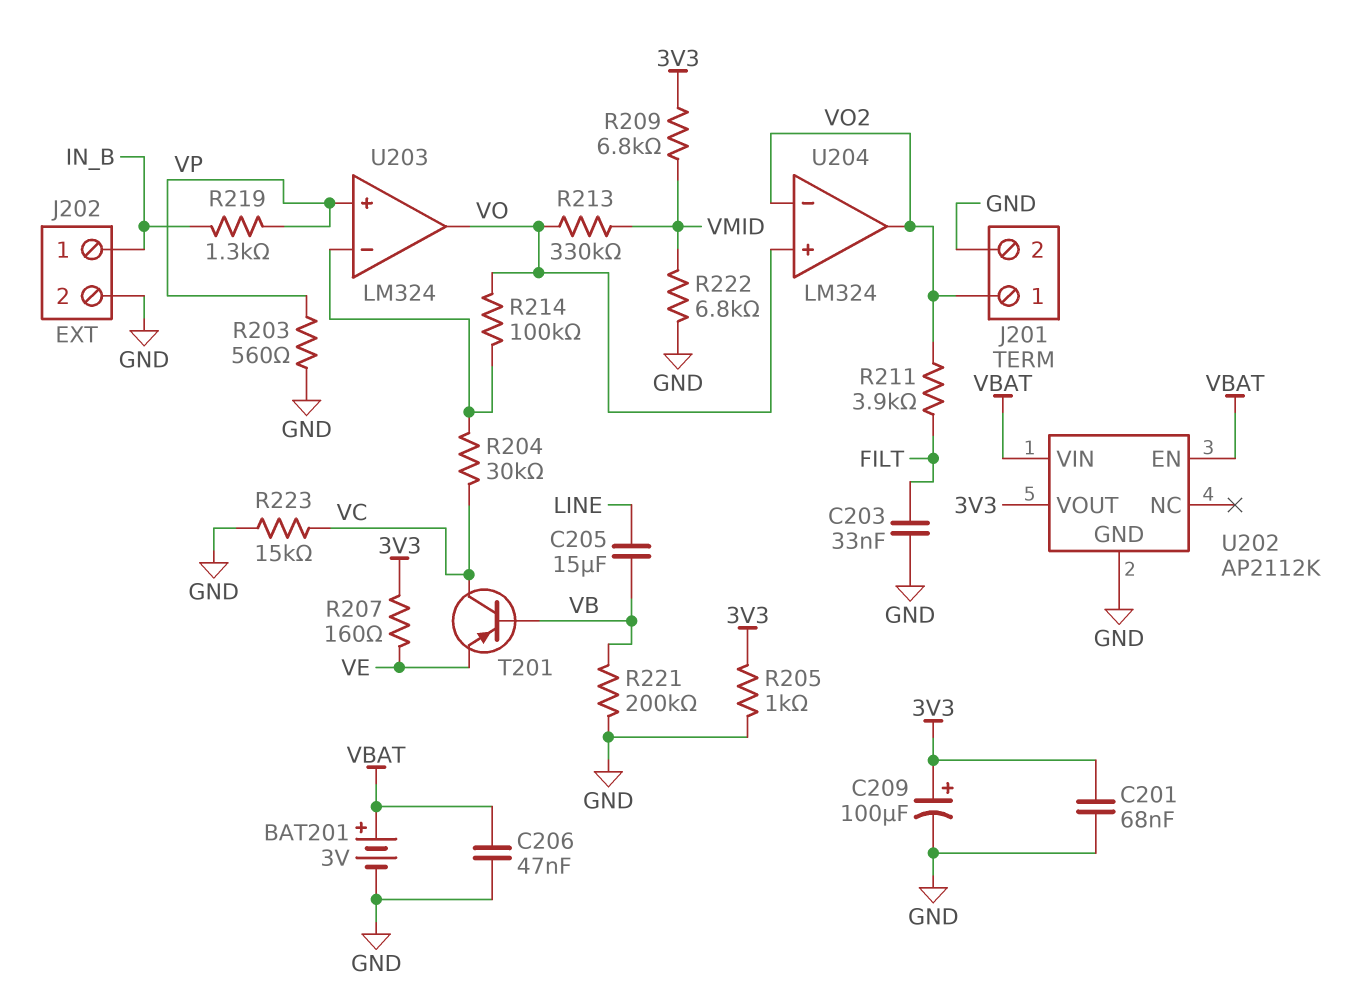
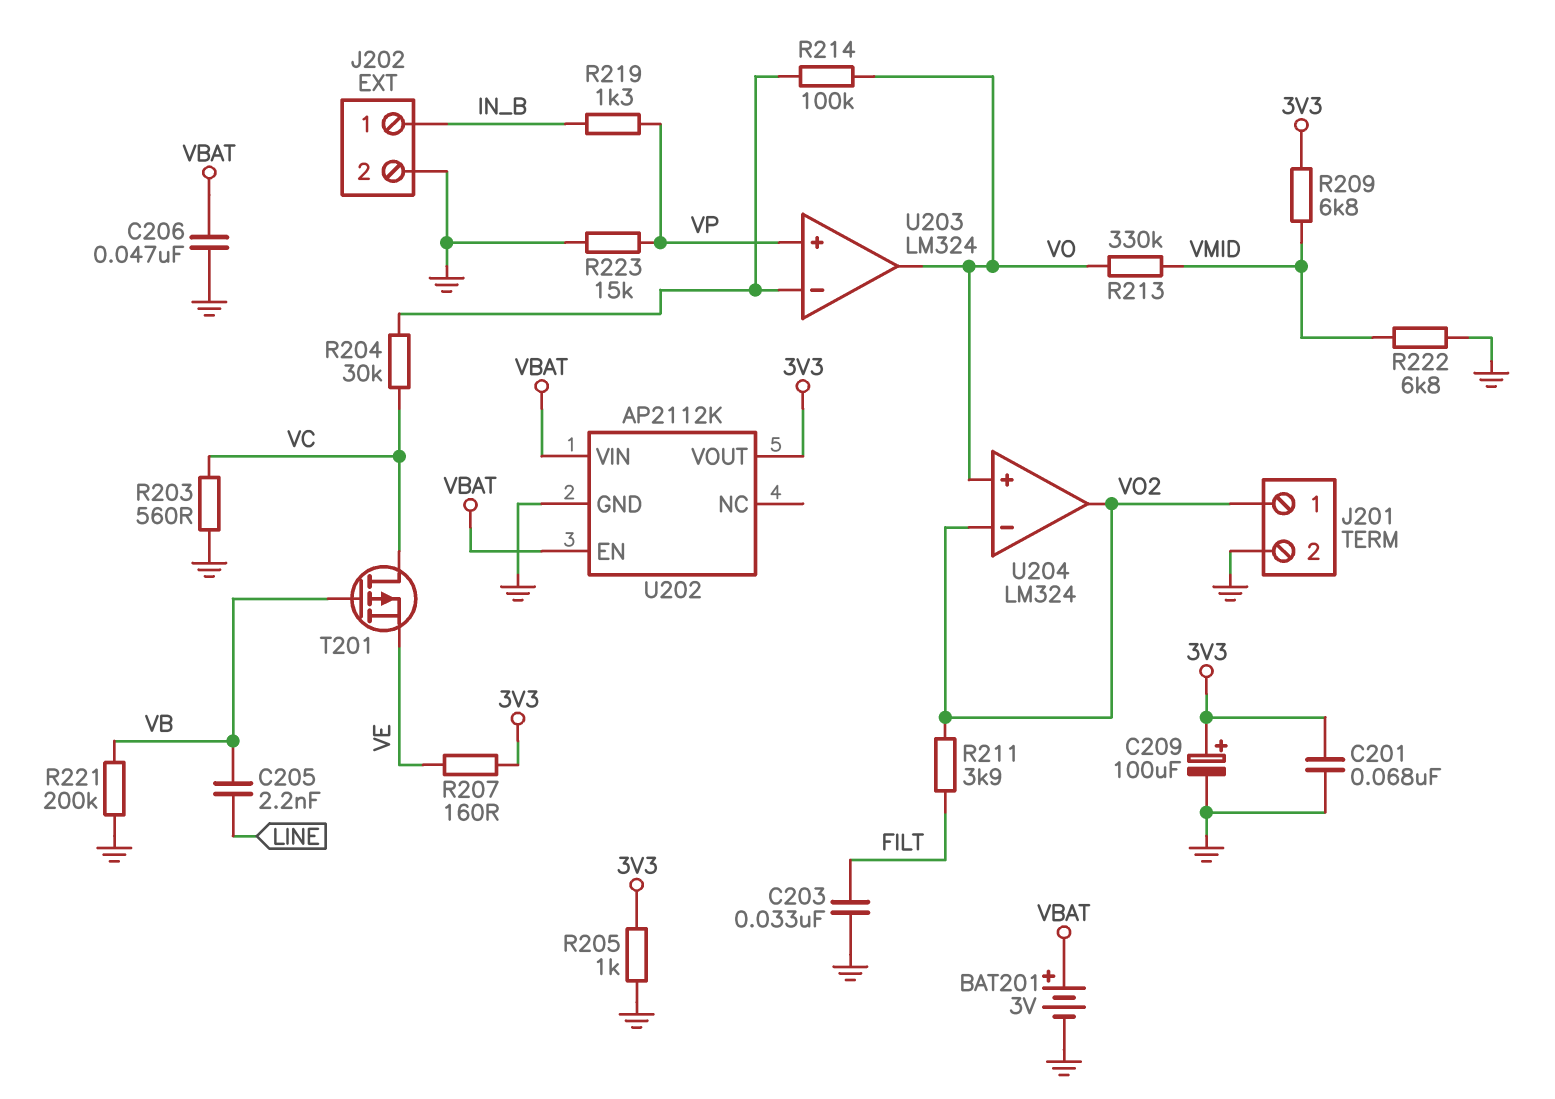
C205: 15uF (LINE, VB) -> 2.2nF (LINE, VB)
R203: 560 (GND, VP) -> 560 (GND, VC)
R223: 15k (GND, VC) -> 15k (GND, VP)
T201: PNP (B VB, C VC, E VE) -> PMOS (G VB, D VC, S VE)

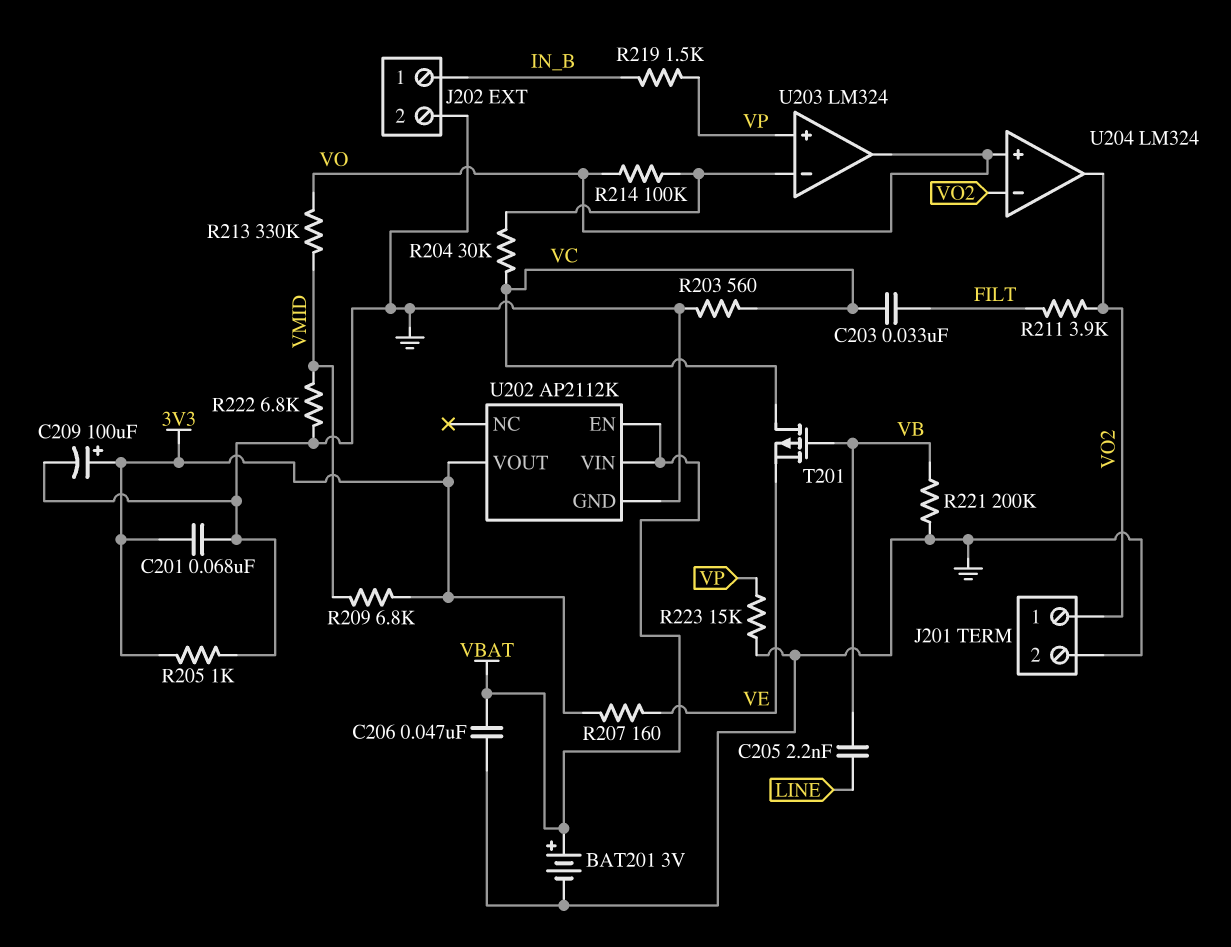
C203: 33nF (FILT, GND) -> 33nF (FILT, VC)
R219: 1.3k (IN_B, VP) -> 1.5k (IN_B, VP)

